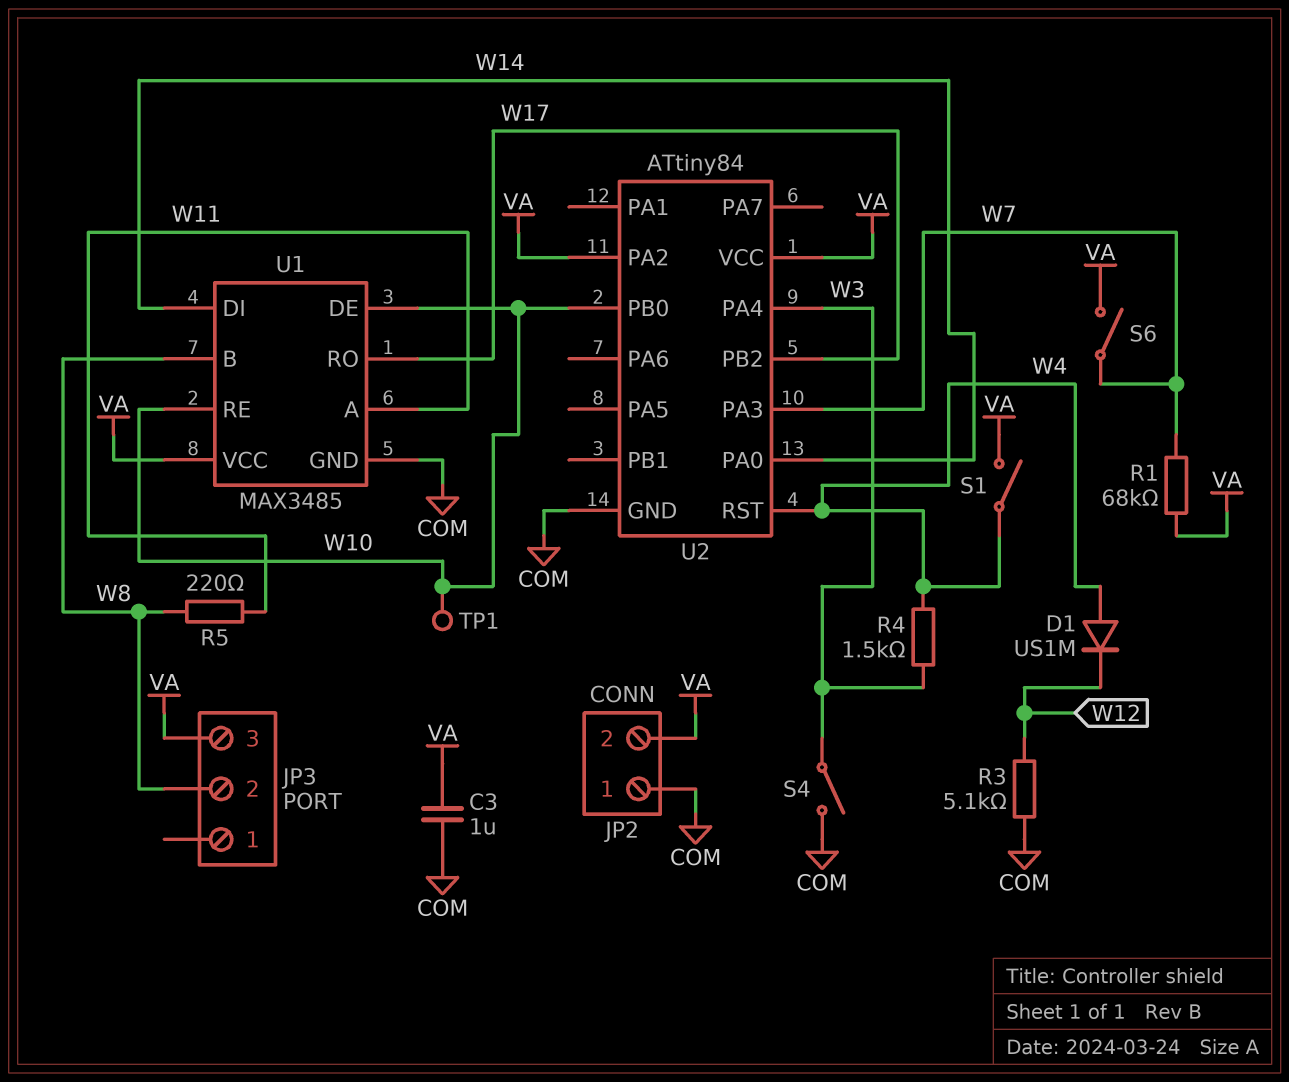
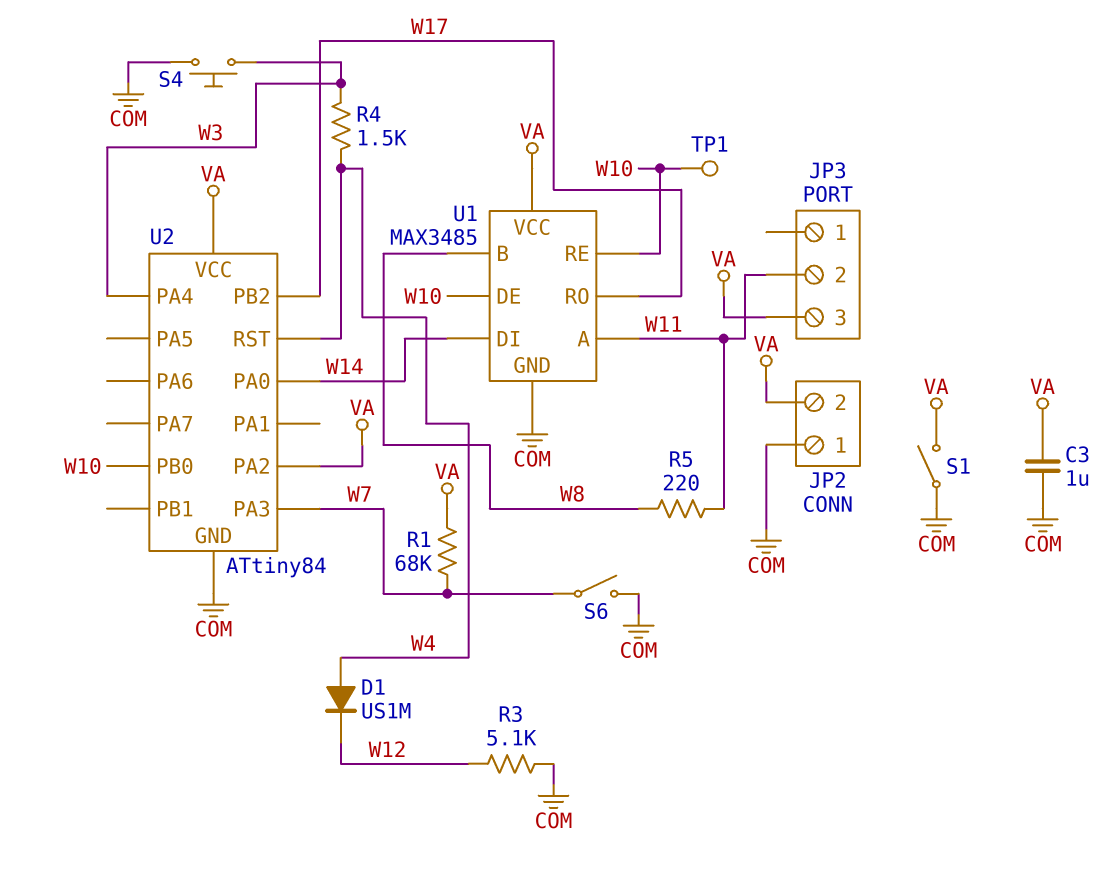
JP3 pin 2: W8 -> W11
S1: switch (VA, W4) -> switch (COM, VA)
S4: switch (COM, W3) -> button (COM, W3)
S6: switch (VA, W7) -> switch (COM, W7)

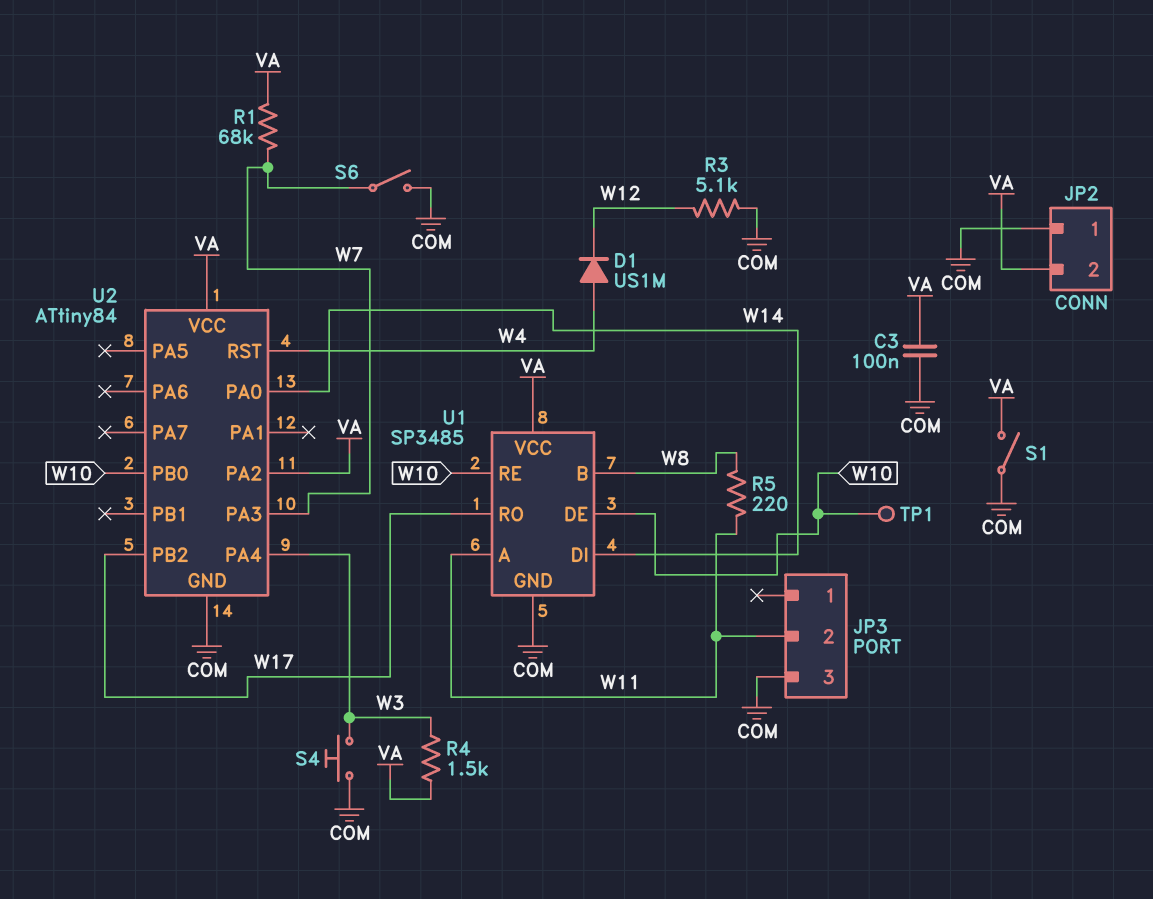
C3: 1uF (COM, VA) -> 100nF (COM, VA)
JP3 pin 3: VA -> COM
R4: 1.5k (W3, W4) -> 1.5k (VA, W3)
U1: MAX3485 -> SP3485

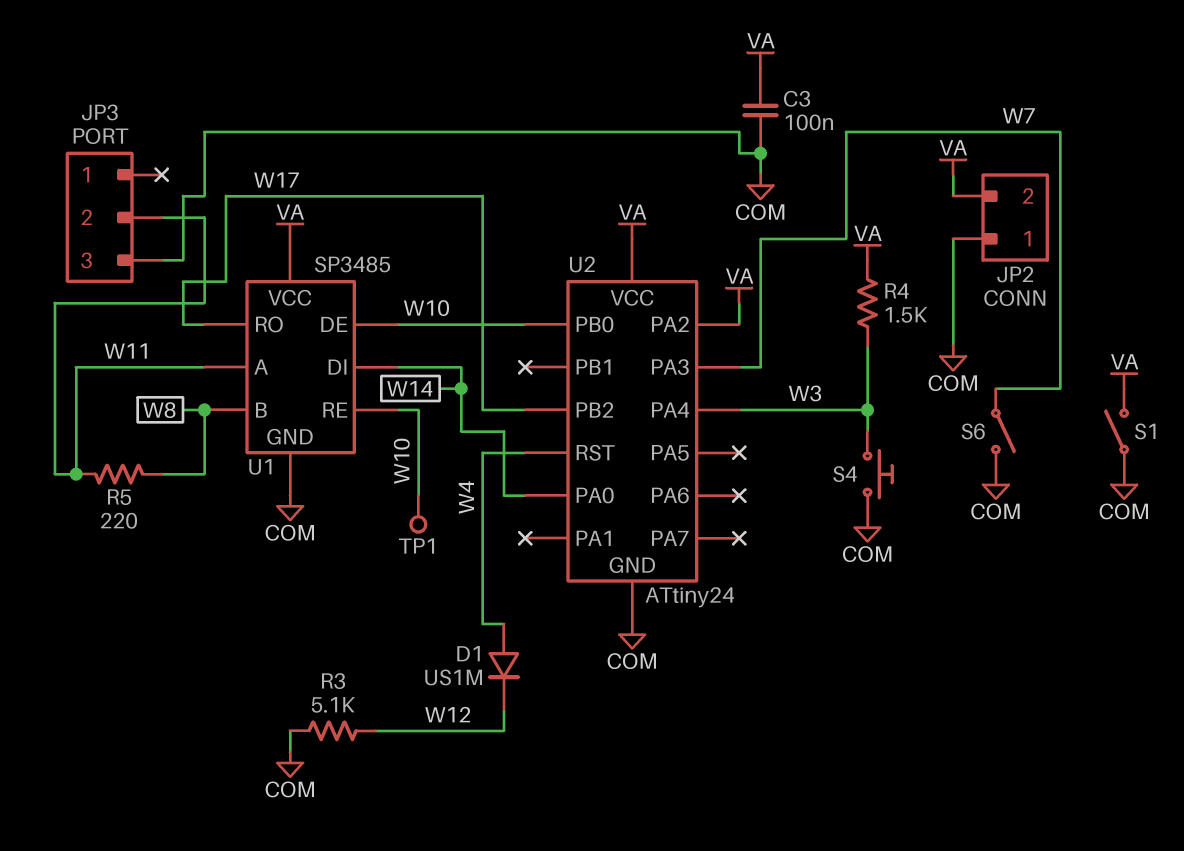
R1: 68k (VA, W7) -> none
U2: ATtiny84 -> ATtiny24

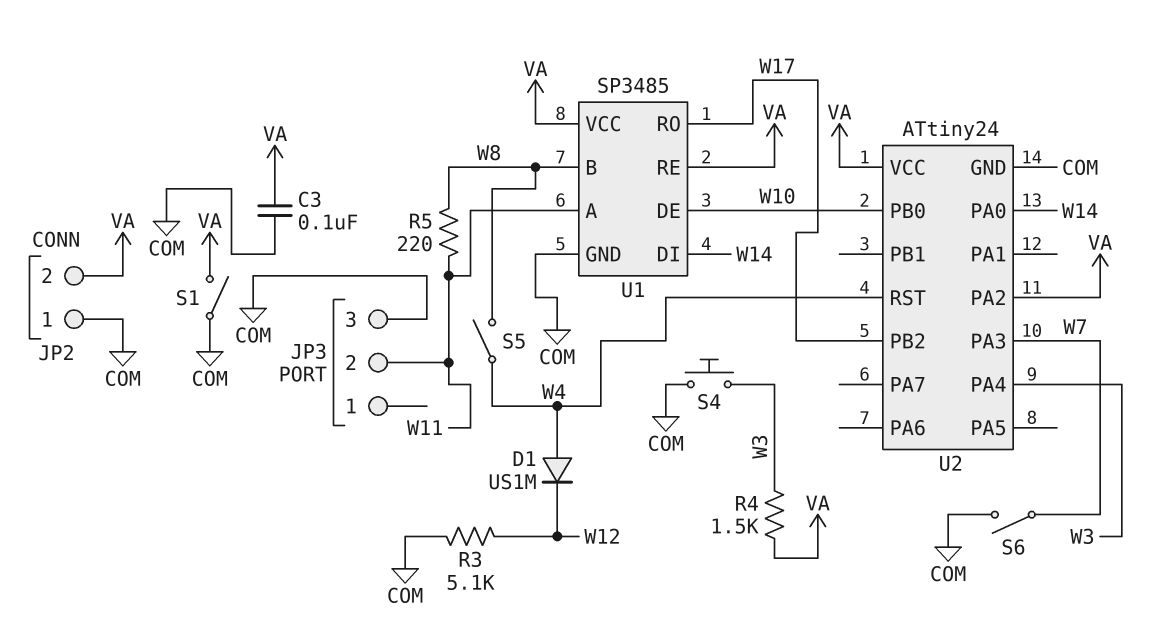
S5: none -> switch (W4, W8)
TP1: test point (W10) -> none
U1 pin RE: W10 -> VA

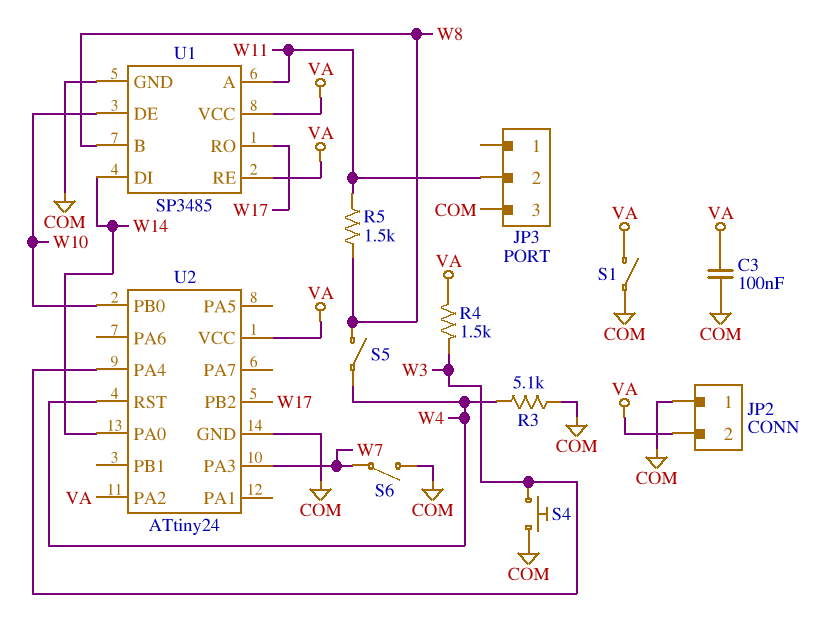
D1: diode US1M (A W4, K W12) -> none
R3: 5.1k (COM, W12) -> 5.1k (COM, W4)
R5: 220 (W8, W11) -> 1.5k (W8, W11)

